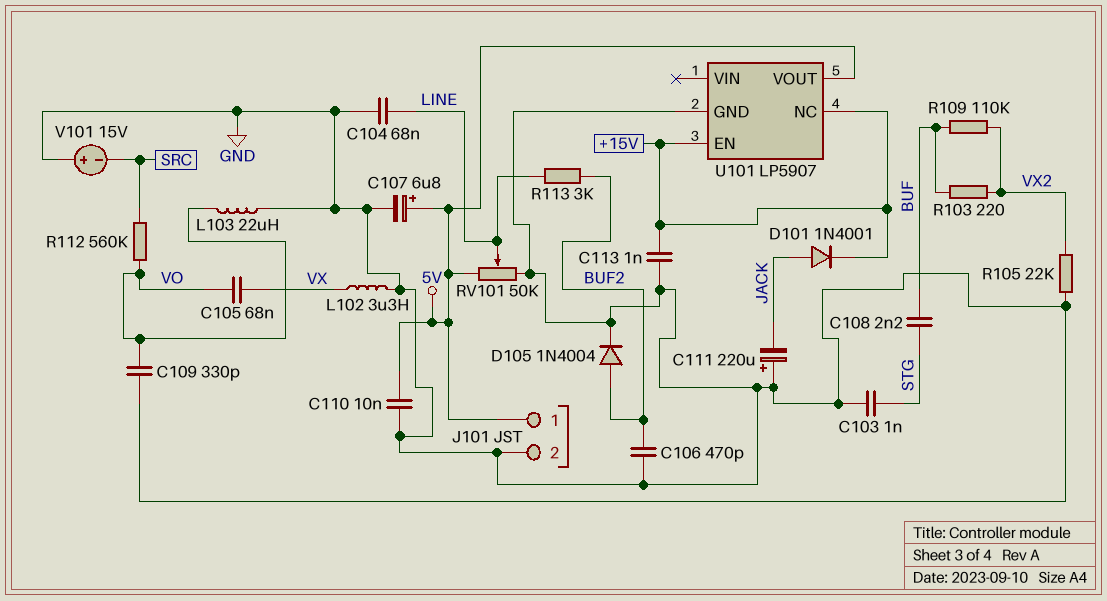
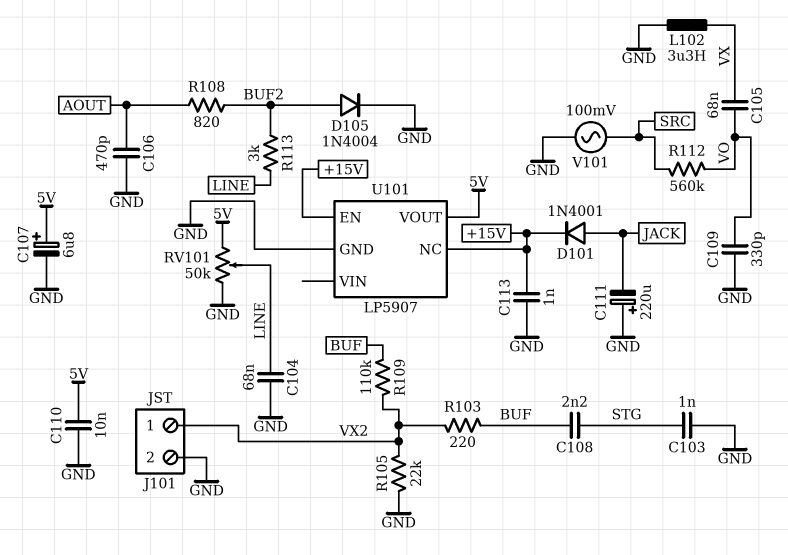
C106: 470pF (BUF2, GND) -> 470pF (AOUT, GND)
J101 pin 1: 5V -> VX2
L103: 22uH (GND, VO) -> none
R108: none -> 820 (AOUT, BUF2)
V101: 15V (plus GND, minus SRC) -> AC 100mV (GND, SRC)

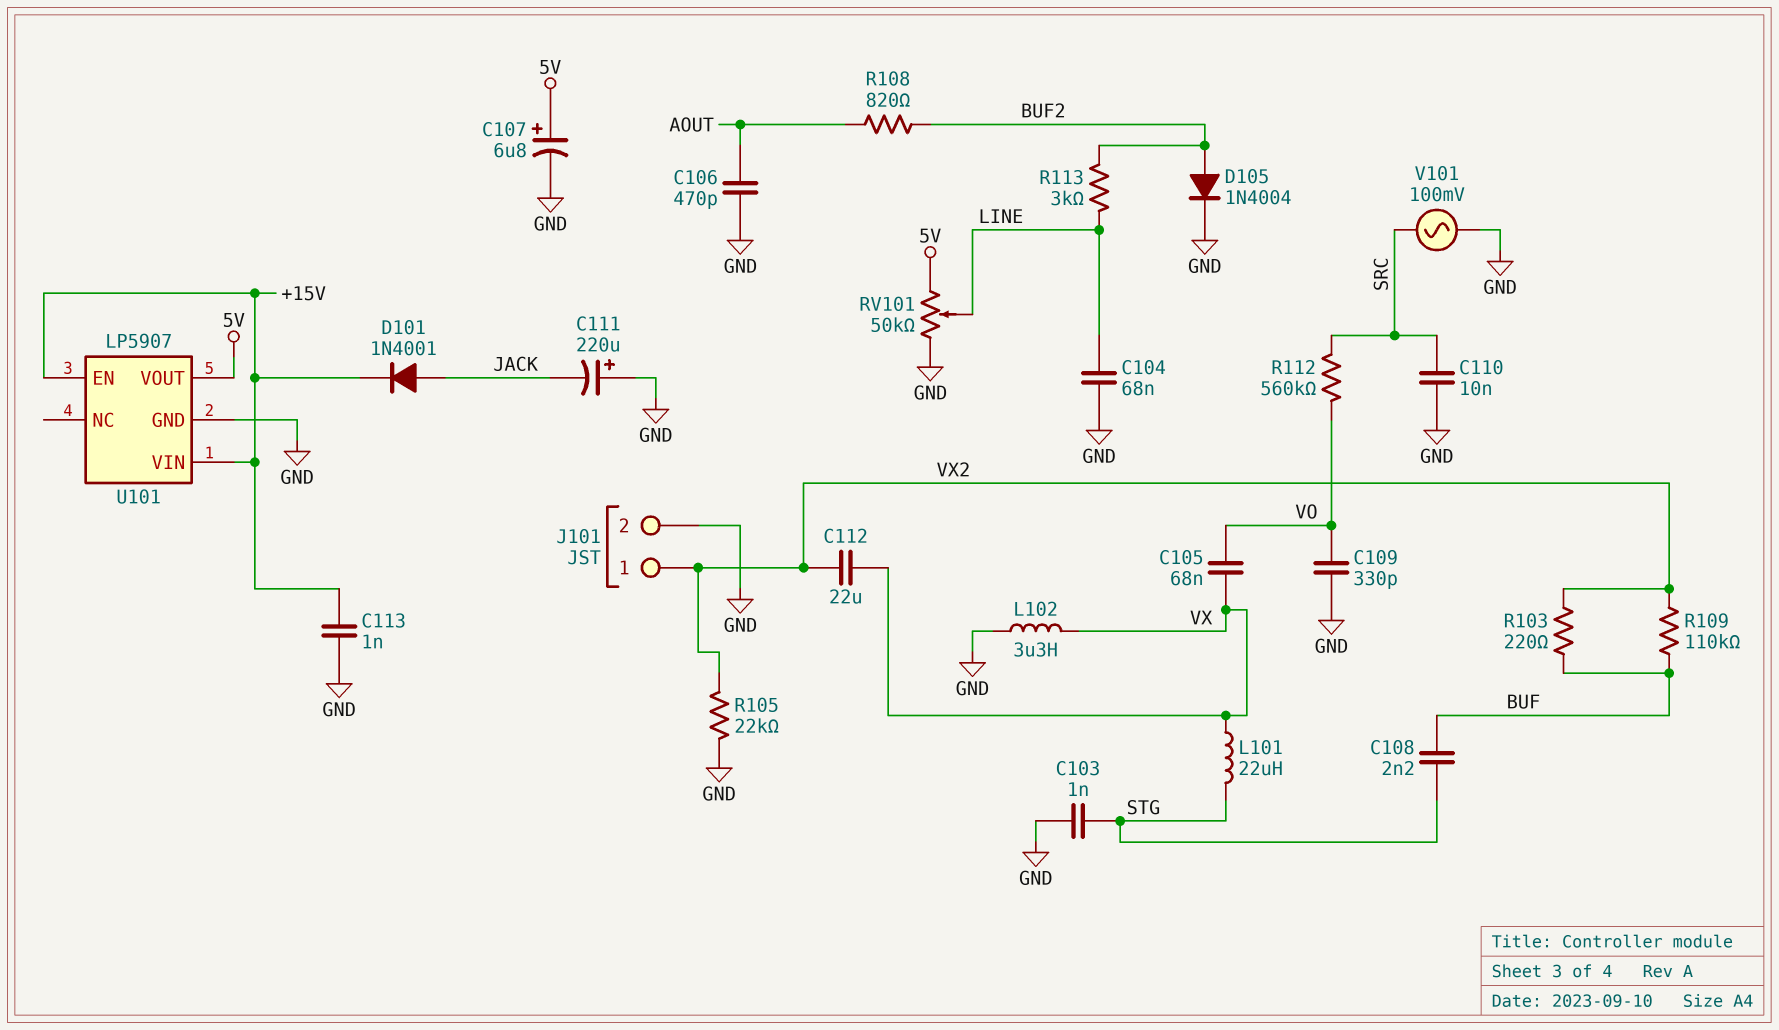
C110: 10nF (5V, GND) -> 10nF (GND, SRC)
C112: none -> 22uF (VX, VX2)
L101: none -> 22uH (STG, VX)
U101 pin NC: +15V -> none
U101 pin VIN: none -> +15V

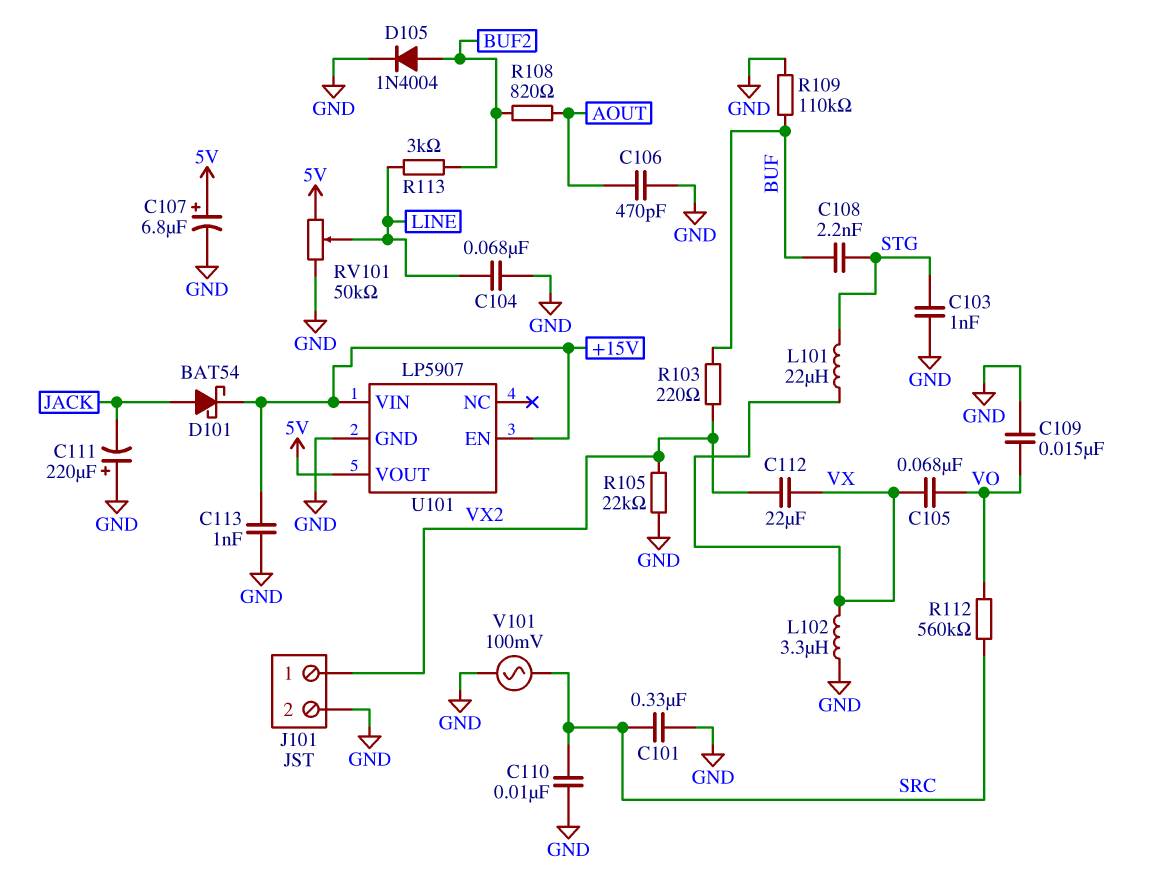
C101: none -> 330nF (GND, SRC)
C109: 330pF (GND, VO) -> 15nF (GND, VO)
D101: diode 1N4001 (A JACK, K +15V) -> schottky BAT54 (A JACK, K +15V)
R109: 110k (BUF, VX2) -> 110k (BUF, GND)

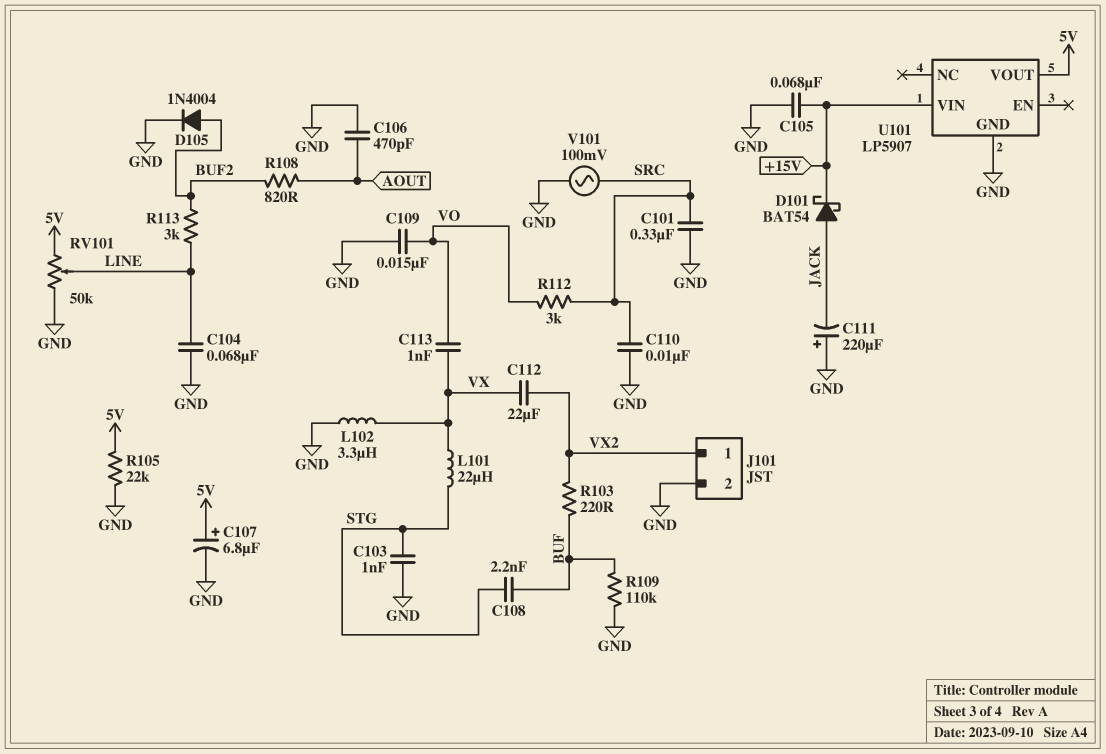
C105: 68nF (VO, VX) -> 68nF (+15V, GND)
C113: 1nF (+15V, GND) -> 1nF (VO, VX)
R105: 22k (GND, VX2) -> 22k (5V, GND)
R112: 560k (SRC, VO) -> 3k (SRC, VO)
U101 pin EN: +15V -> none

